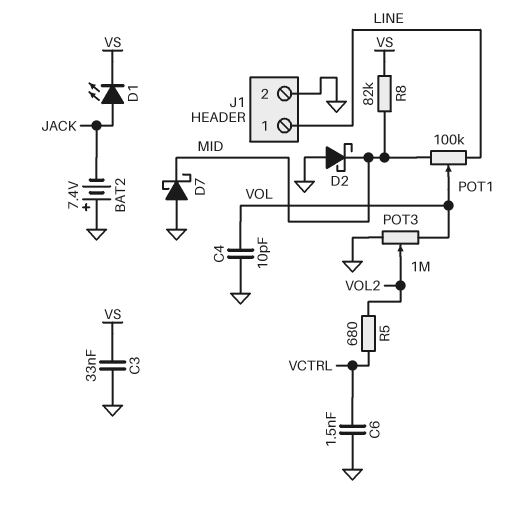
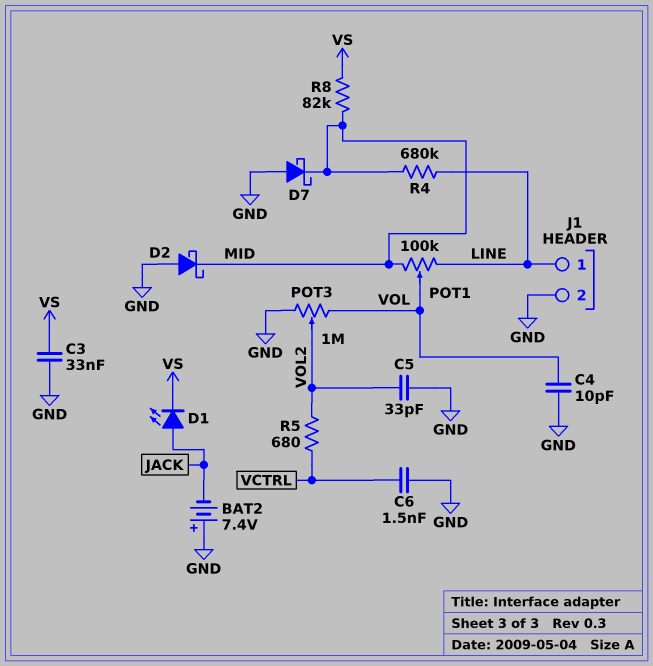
C5: none -> 33pF (GND, VOL2)
R4: none -> 680k (LINE, MID)

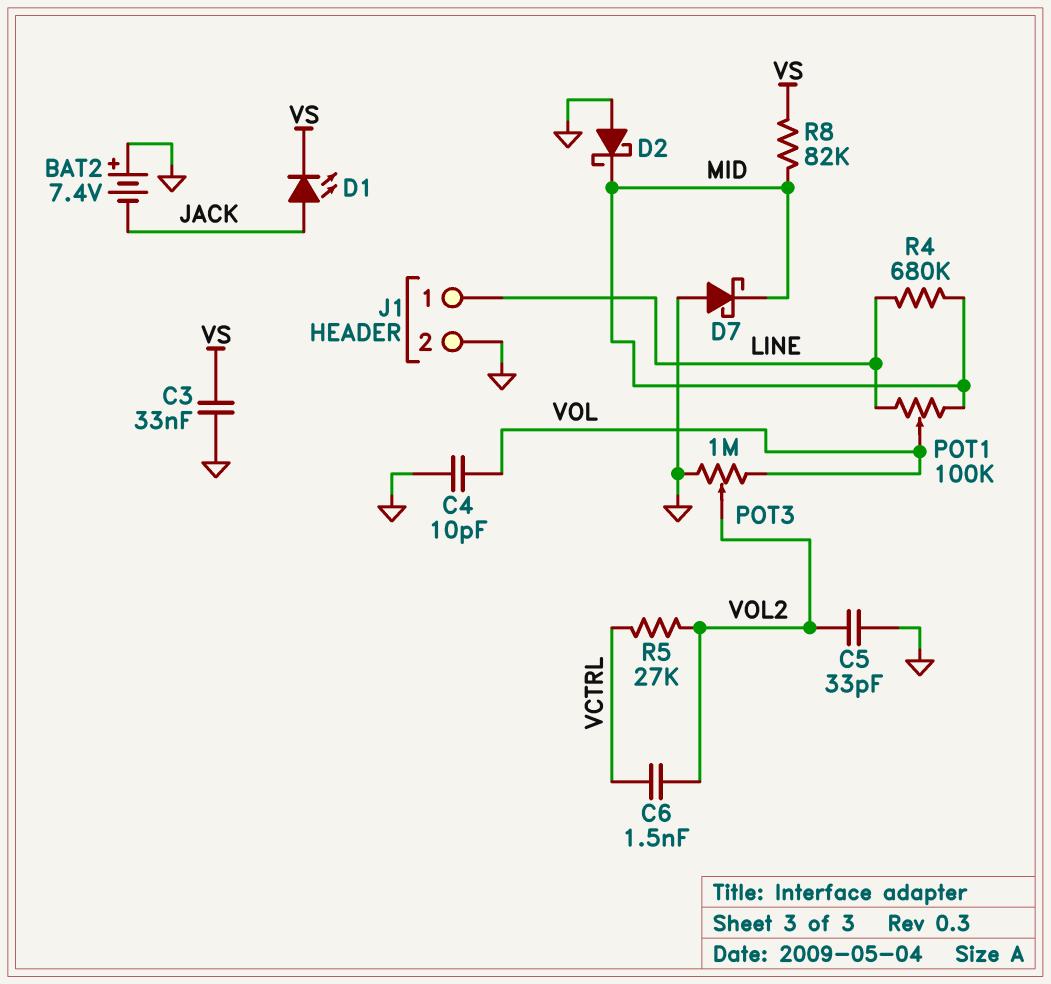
C6: 1.5nF (GND, VCTRL) -> 1.5nF (VCTRL, VOL2)
R5: 680 (VCTRL, VOL2) -> 27k (VCTRL, VOL2)

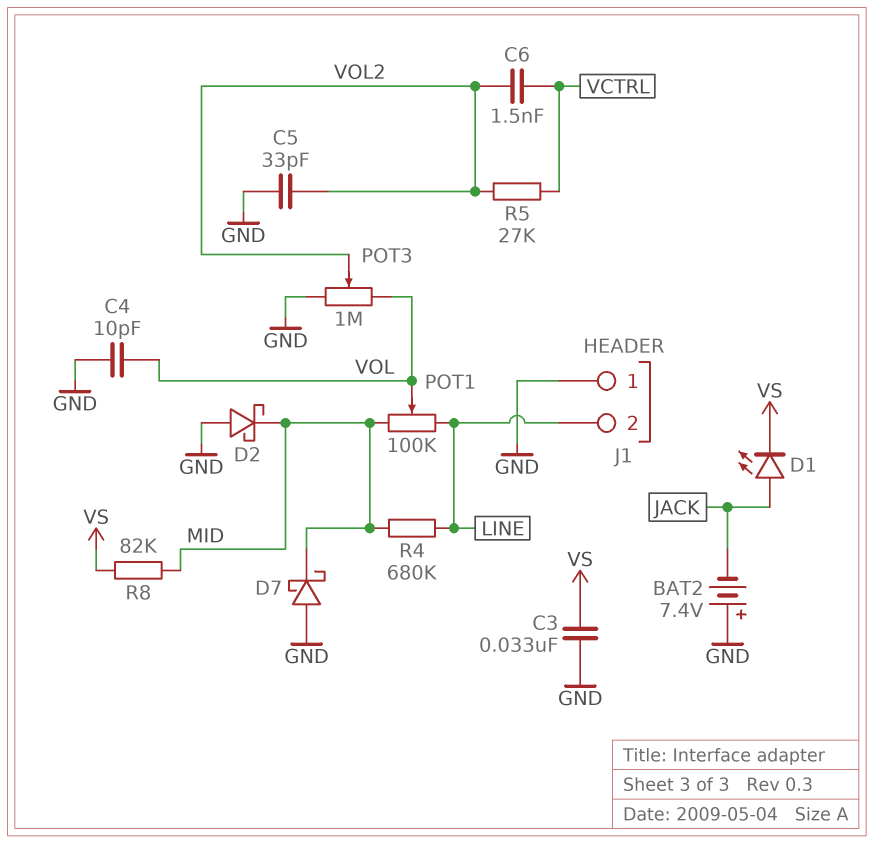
J1 pin 1: LINE -> GND
J1 pin 2: GND -> LINE

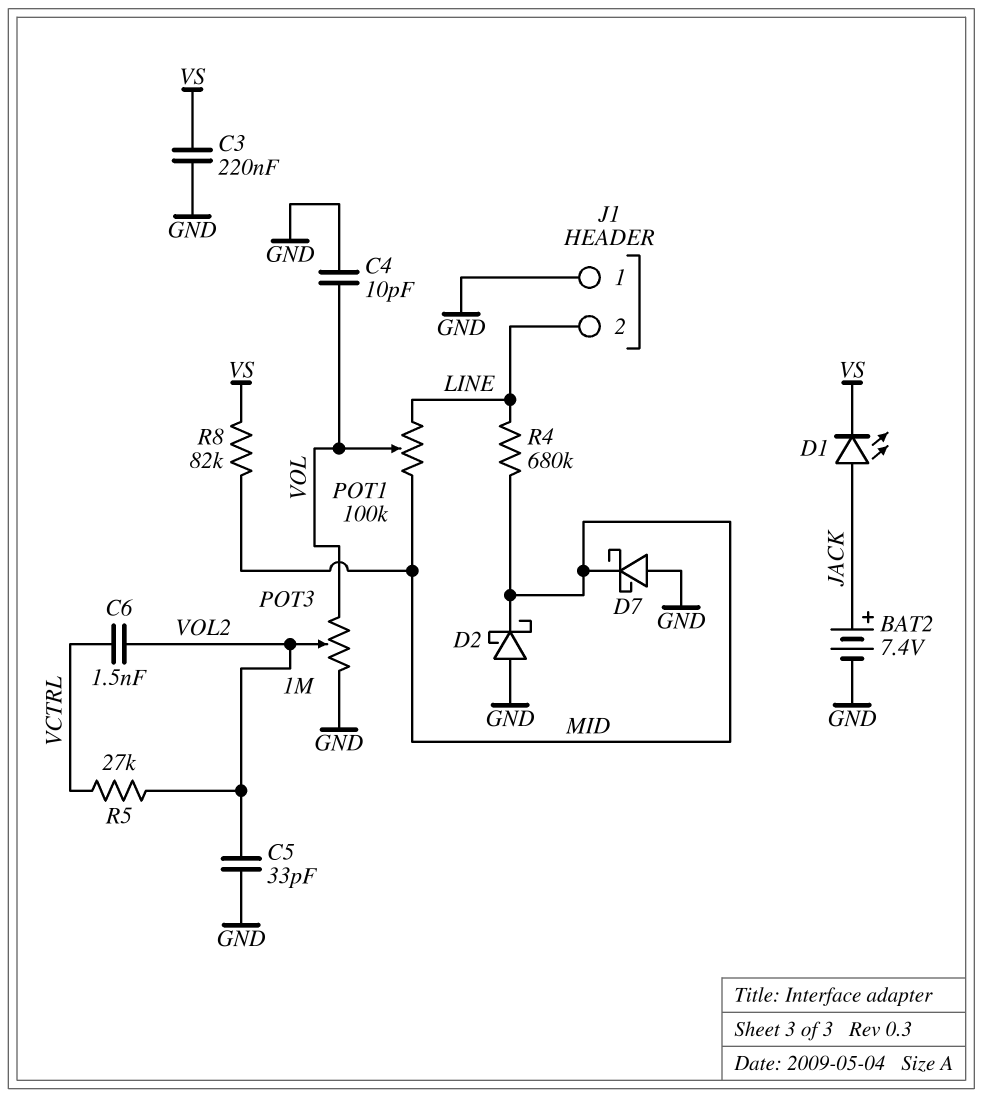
BAT2: 7.4V (plus GND, minus JACK) -> 7.4V (plus JACK, minus GND)
C3: 33nF (GND, VS) -> 220nF (GND, VS)

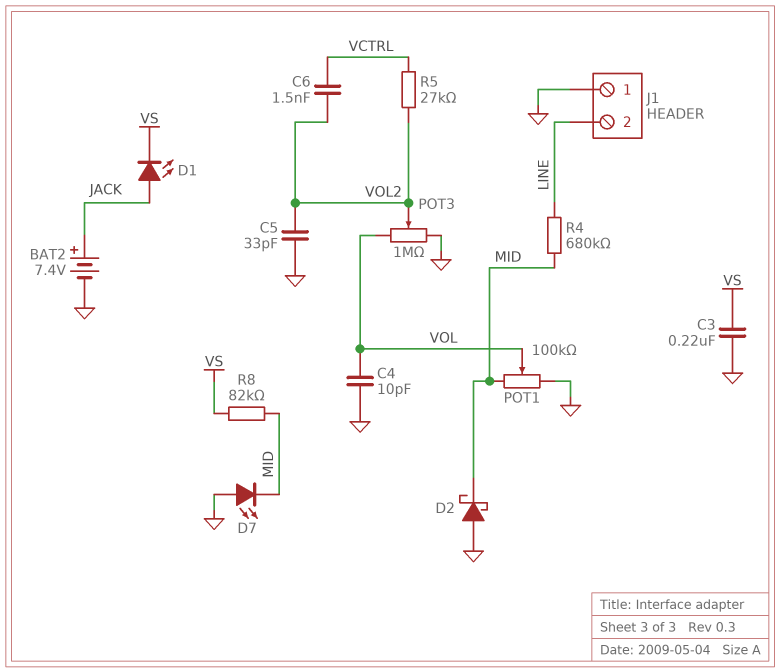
D7: schottky (A GND, K MID) -> LED (A GND, K MID)
POT1: 100k (LINE, MID, wiper VOL) -> 100k (GND, MID, wiper VOL)

